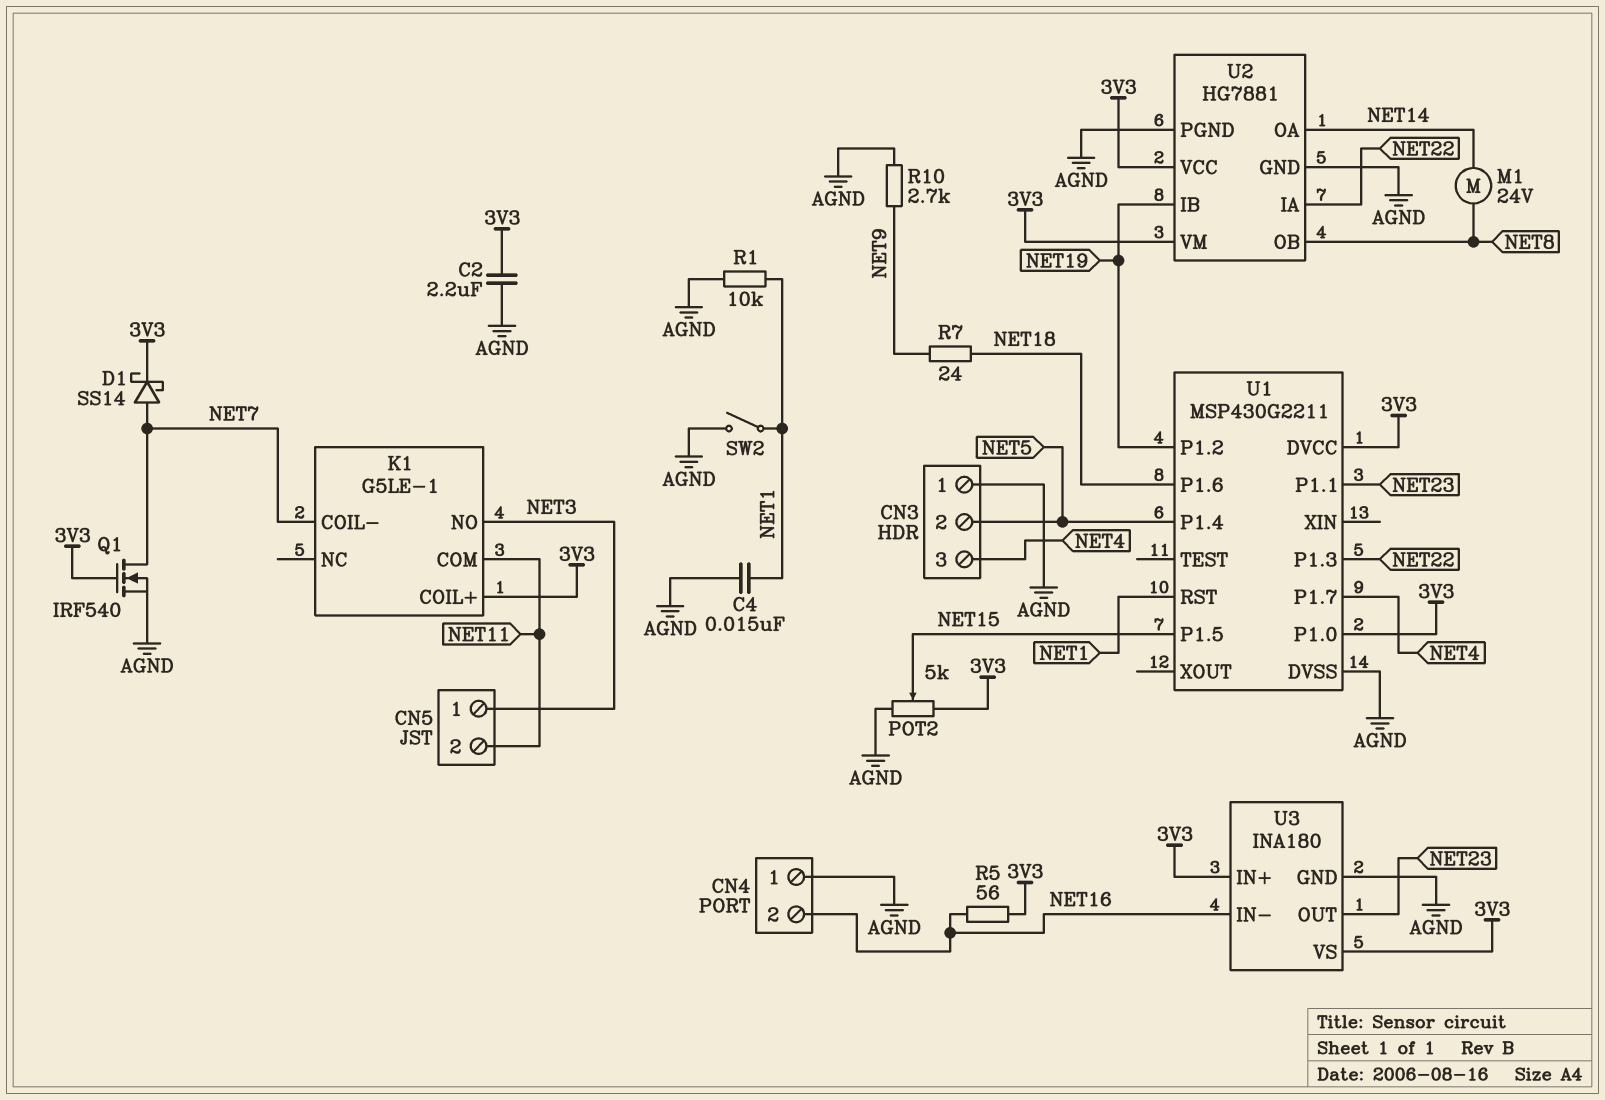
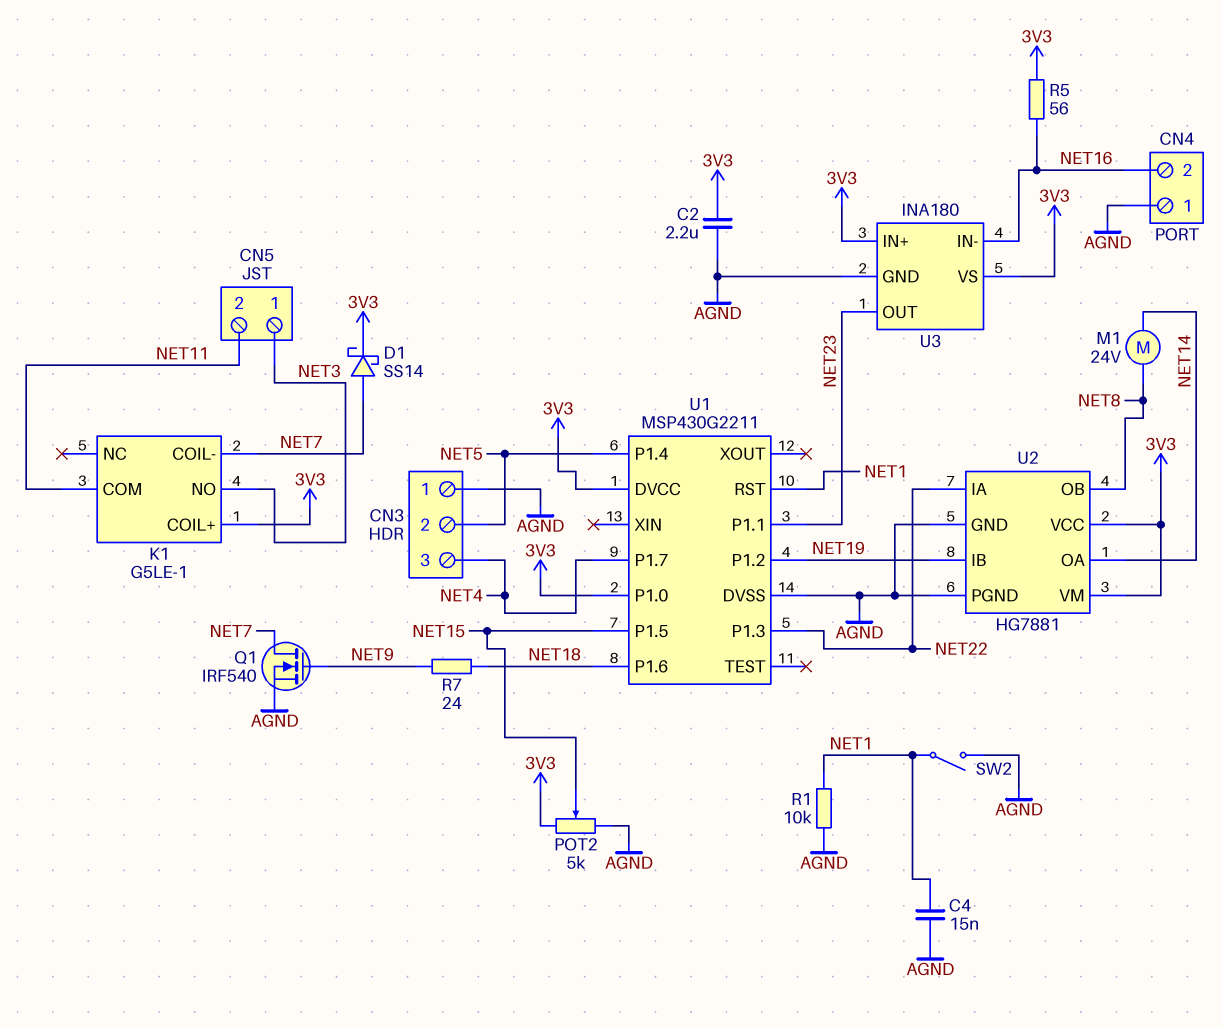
Q1: NMOS IRF540 (G 3V3, D NET7, S AGND) -> NMOS IRF540 (G NET9, D NET7, S AGND)
R10: 2.7k (AGND, NET9) -> none

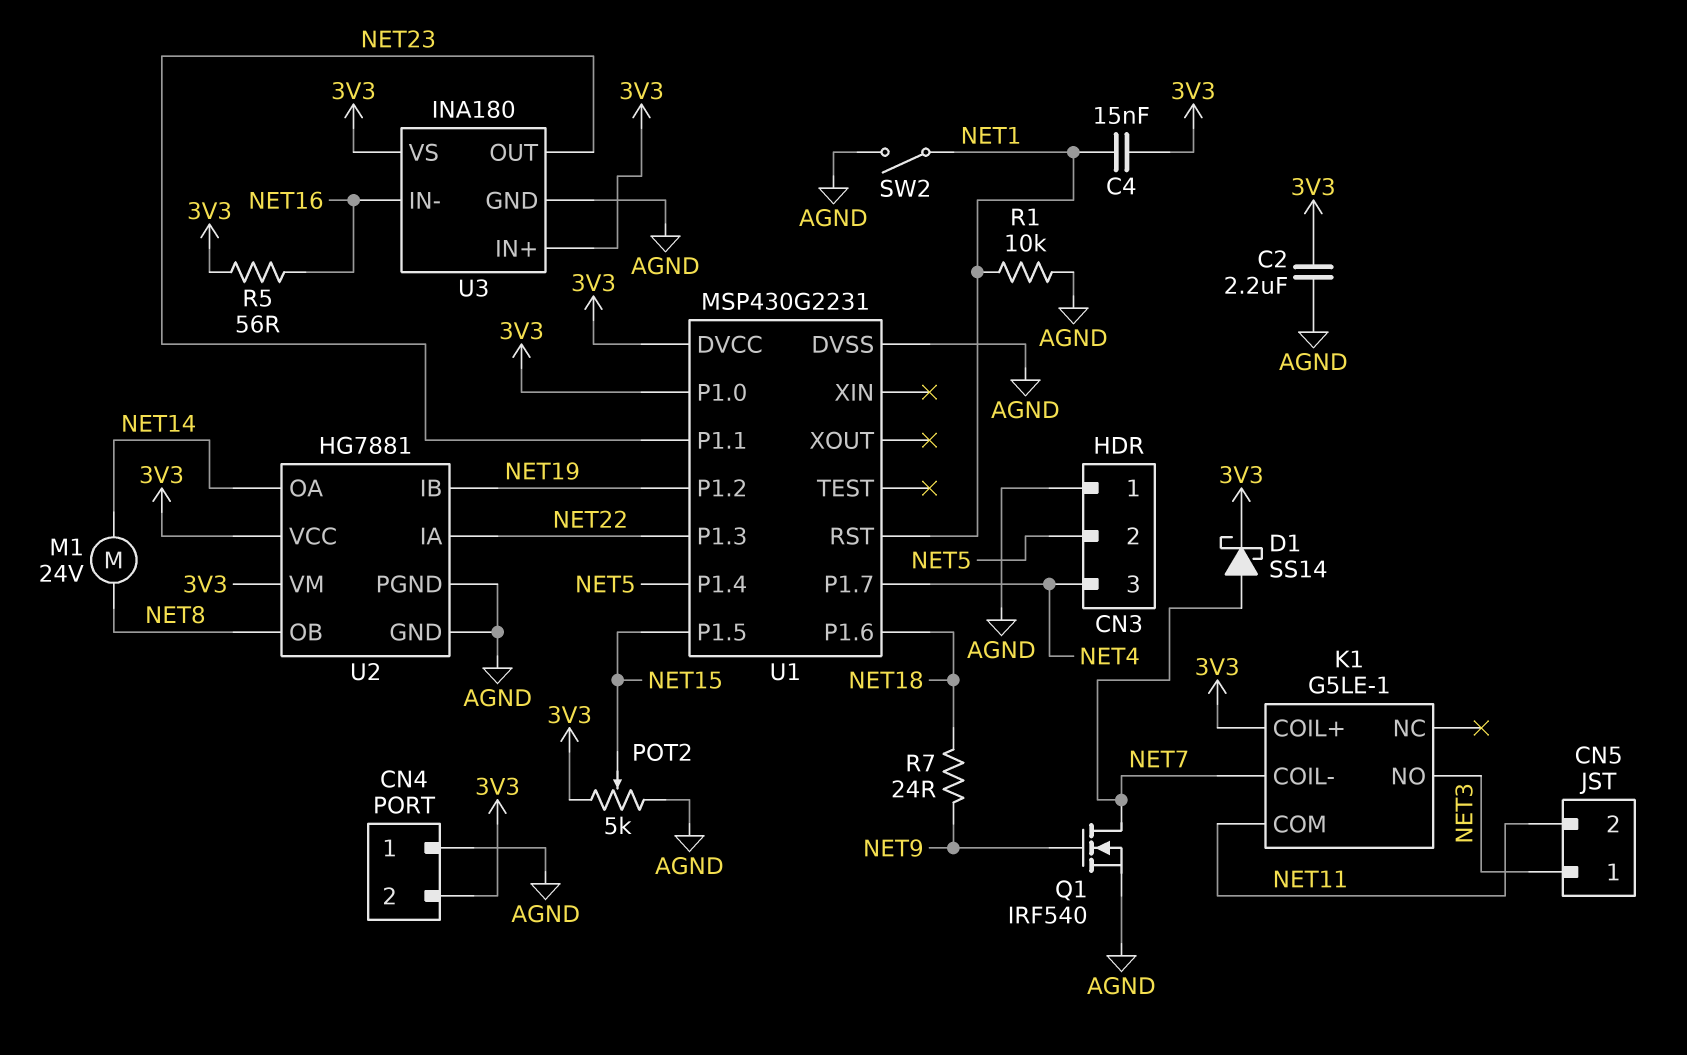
C4: 15nF (AGND, NET1) -> 15nF (3V3, NET1)
CN4 pin 2: NET16 -> 3V3
U1: MSP430G2211 -> MSP430G2231

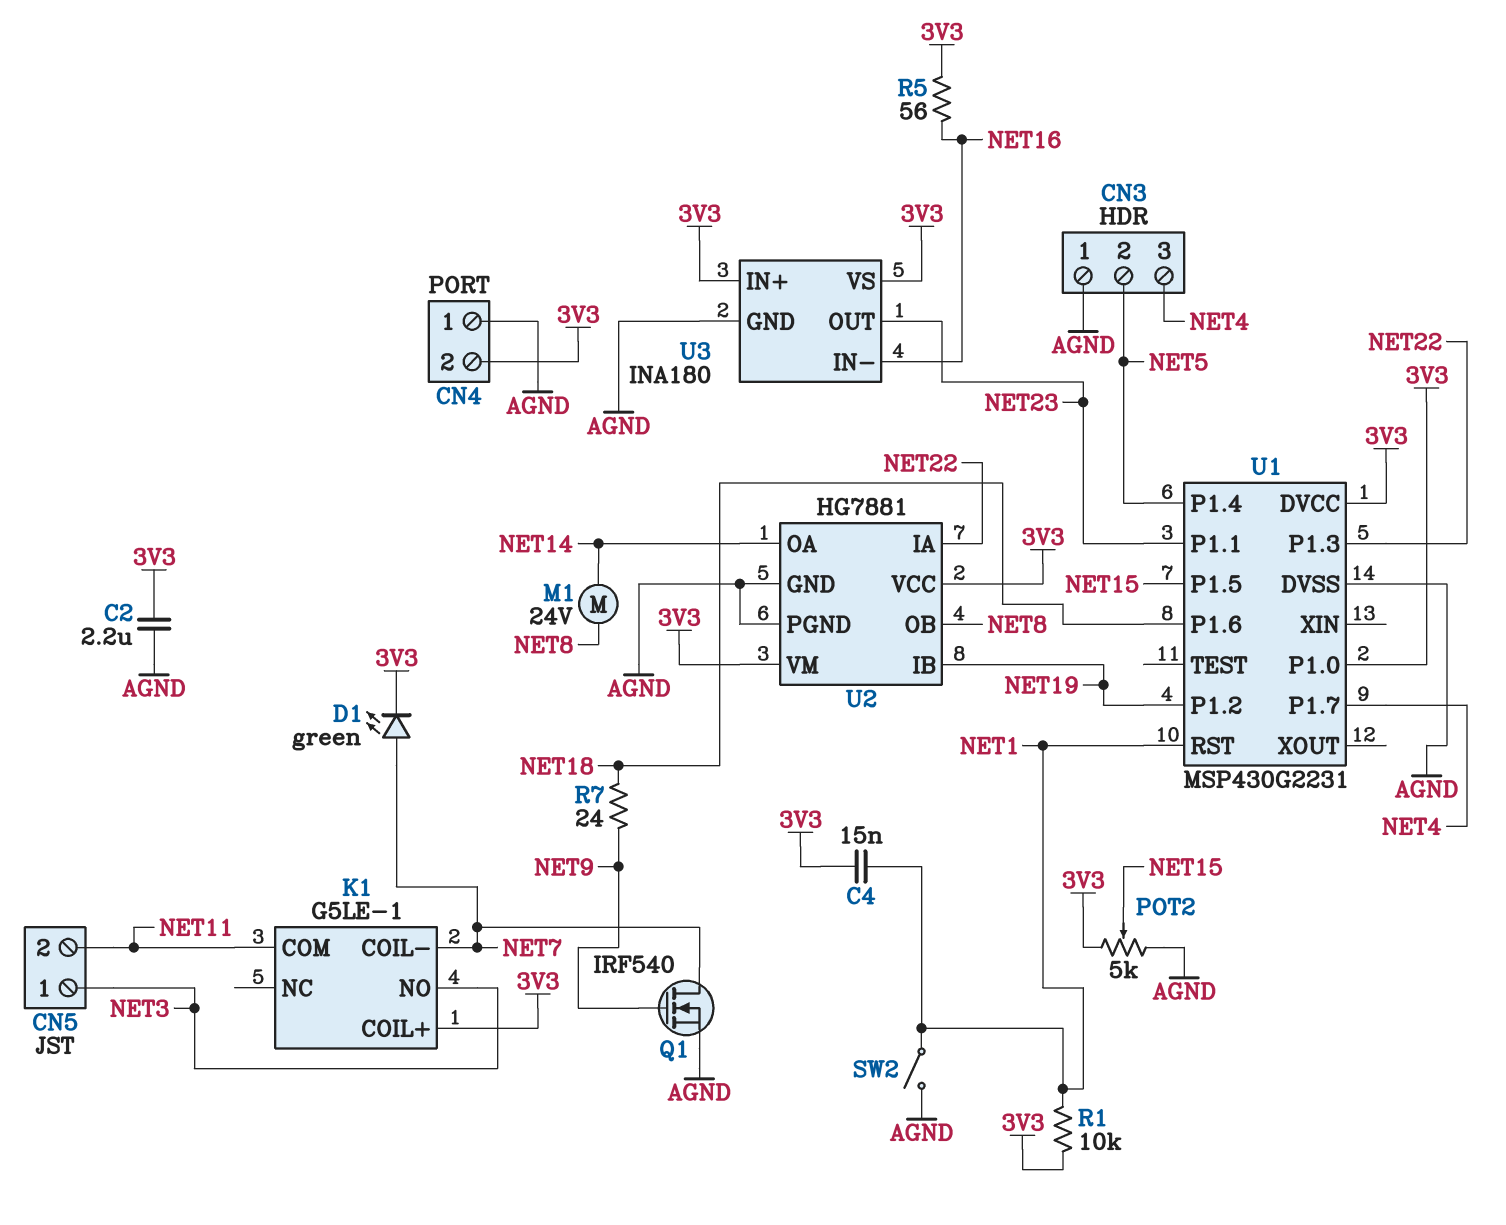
D1: schottky SS14 (A NET7, K 3V3) -> LED green (A NET7, K 3V3)
R1: 10k (AGND, NET1) -> 10k (3V3, NET1)

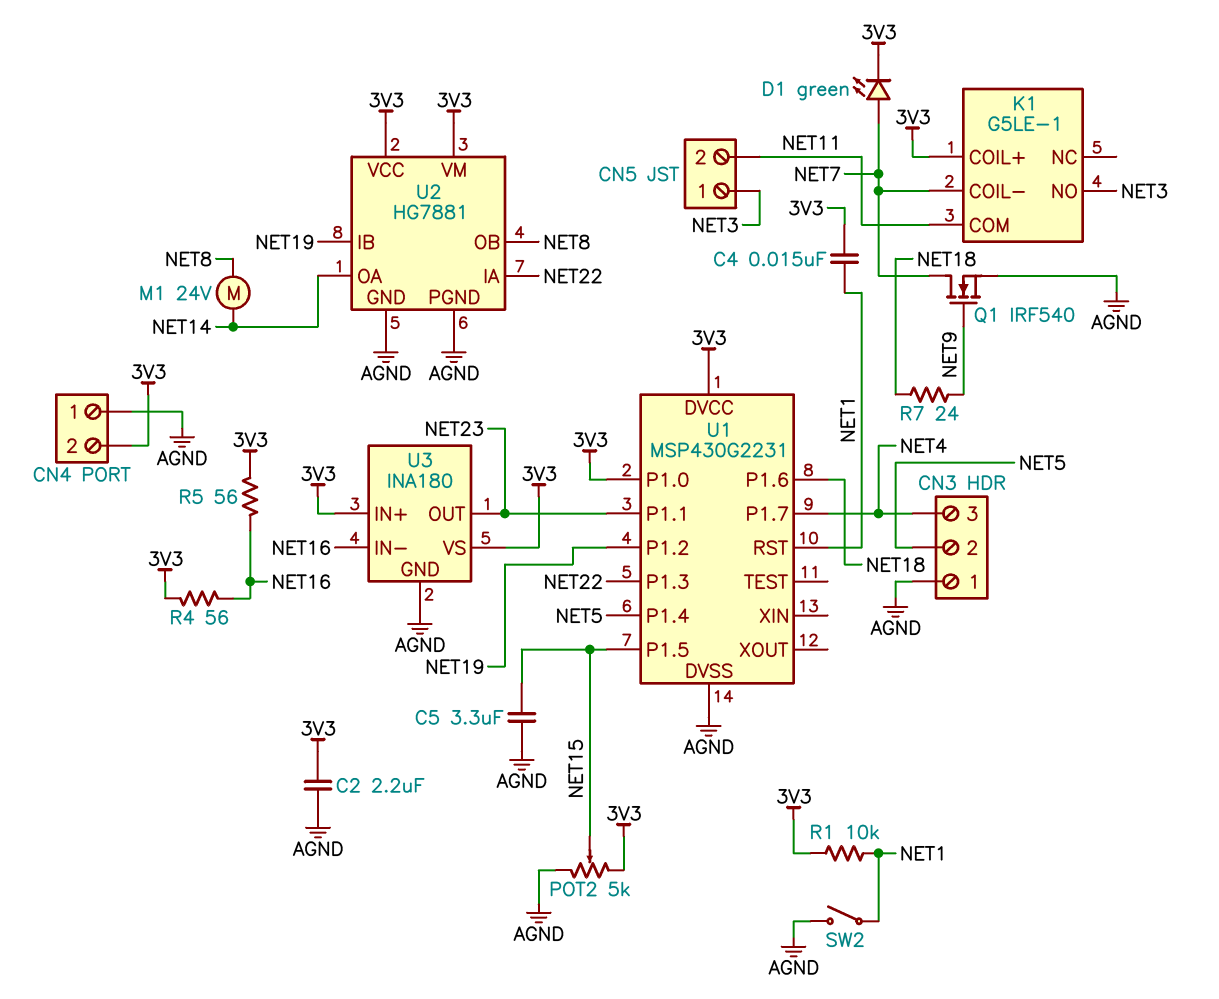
C5: none -> 3.3uF (AGND, NET15)
R4: none -> 56 (3V3, NET16)

